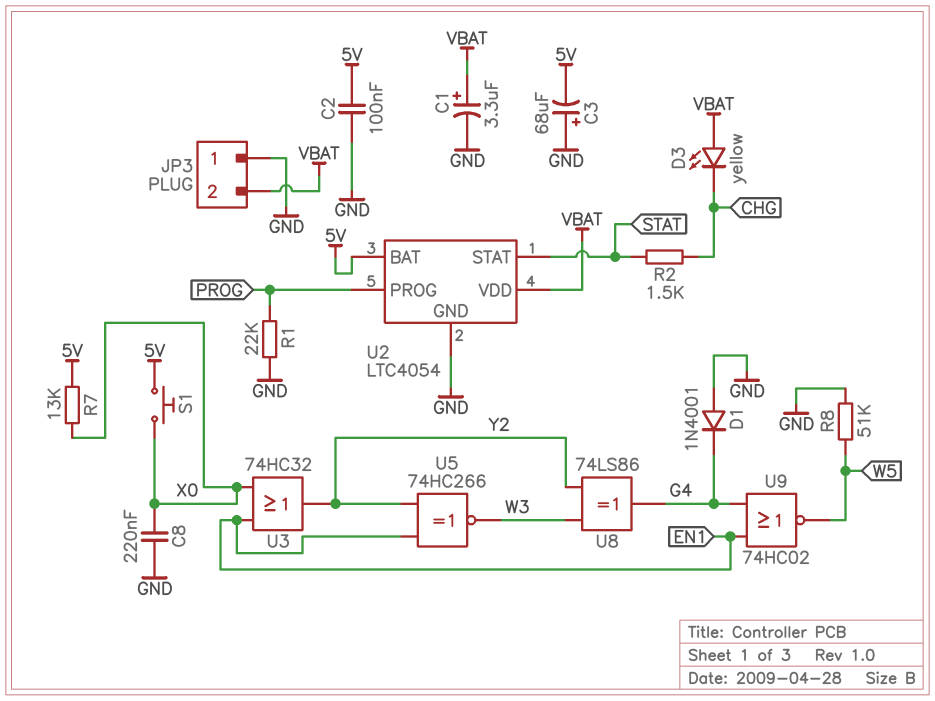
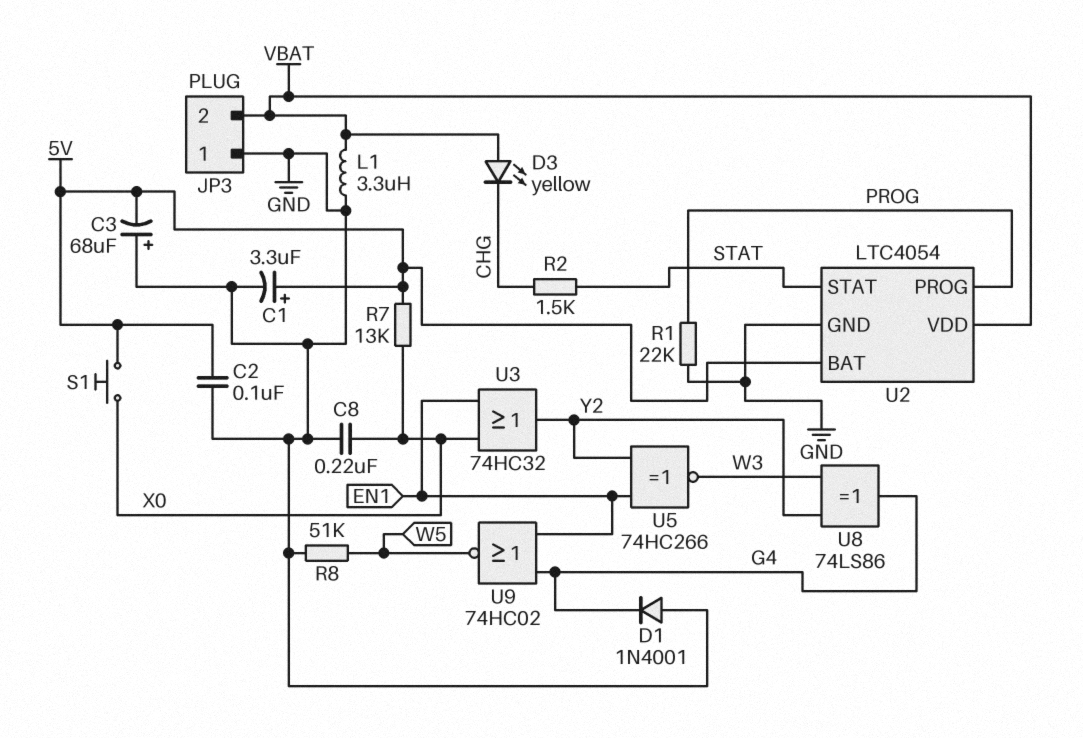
C1: 3.3uF (plus VBAT, minus GND) -> 3.3uF (plus 5V, minus GND)
L1: none -> 3.3uH (GND, VBAT)

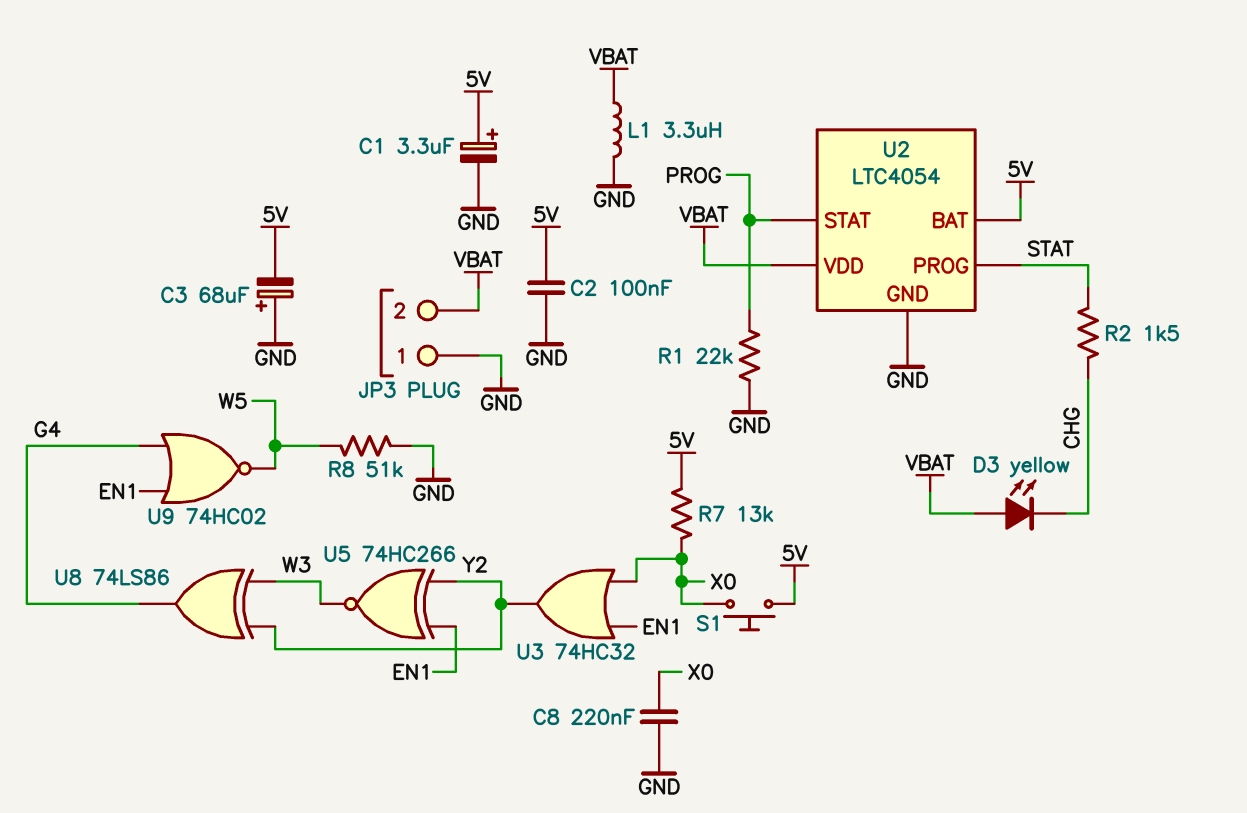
D1: diode 1N4001 (A GND, K G4) -> none
U2 pin PROG: PROG -> STAT
U2 pin STAT: STAT -> PROG

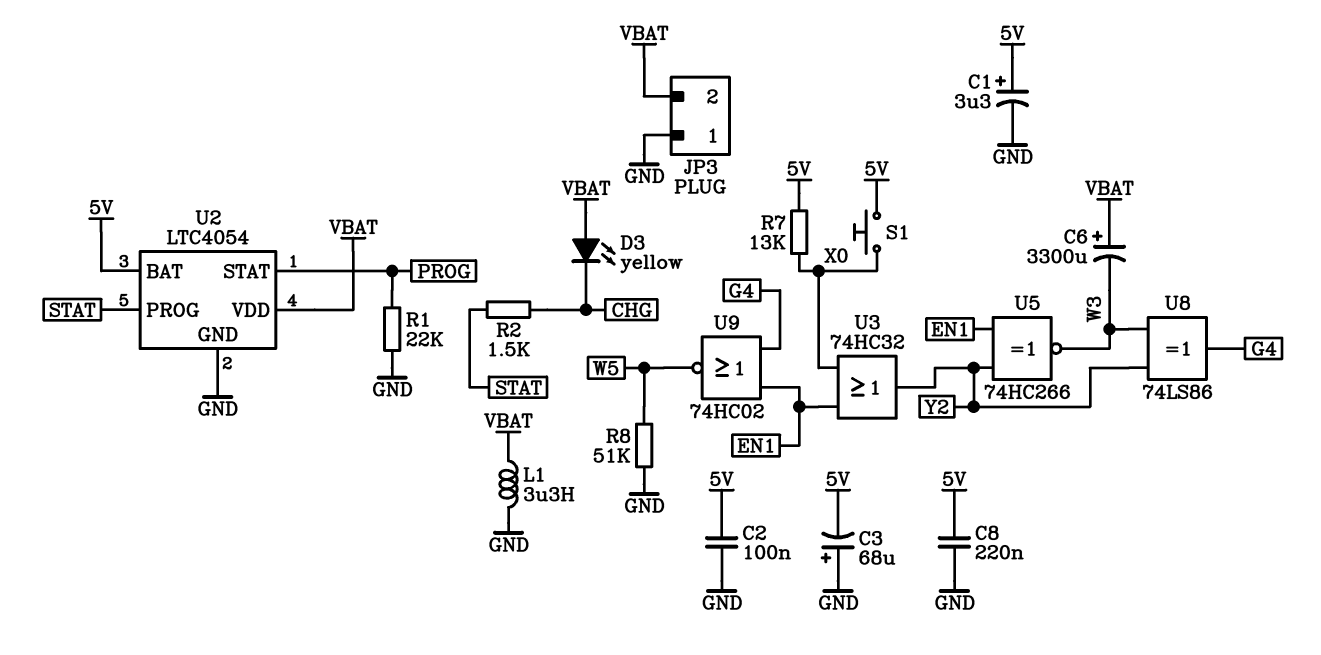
C6: none -> 3300uF (plus VBAT, minus W3)
C8: 220nF (GND, X0) -> 220nF (5V, GND)

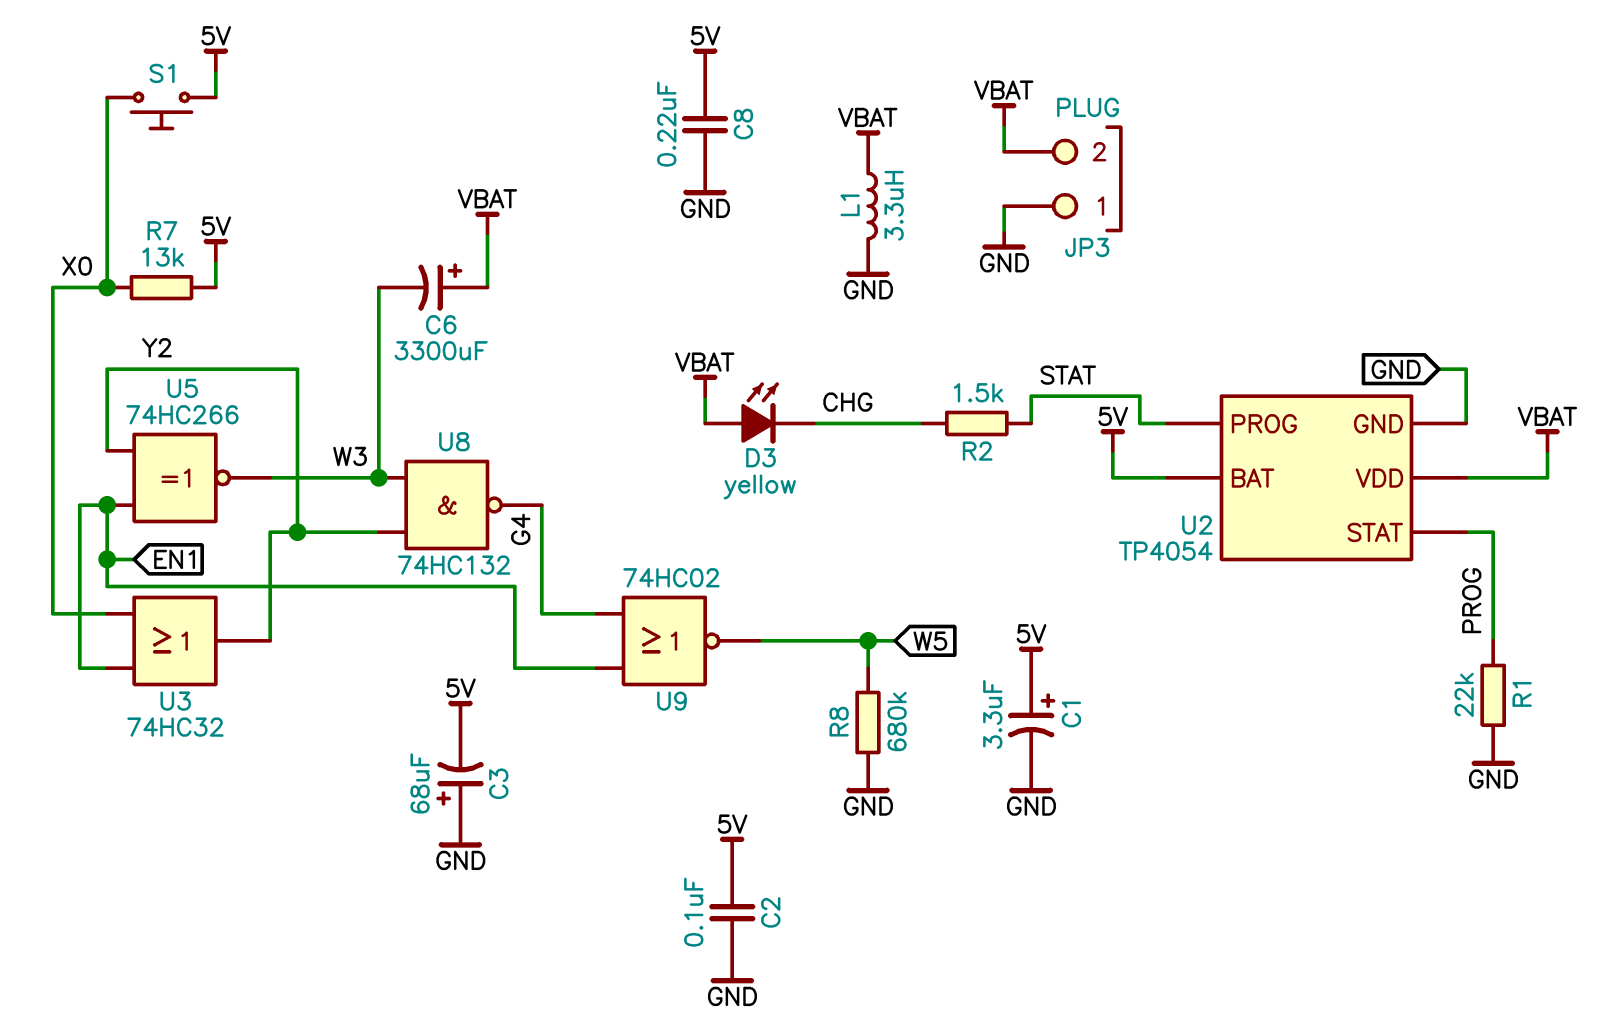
R8: 51k (GND, W5) -> 680k (GND, W5)
U2: LTC4054 -> TP4054
U8: XOR 74LS86 (in W3, in Y2, out G4) -> NAND 74HC132 (in W3, in Y2, out G4)

